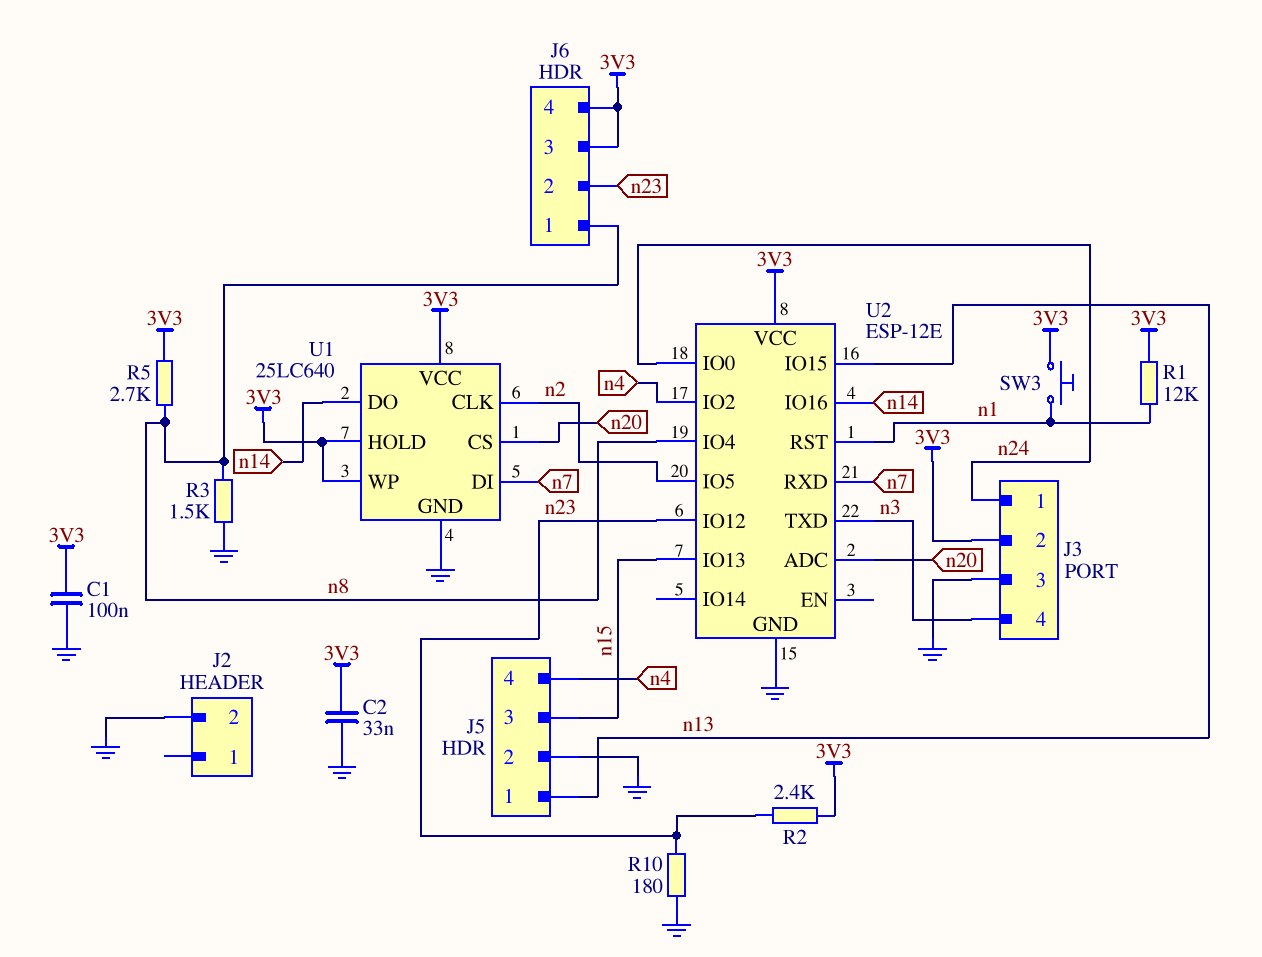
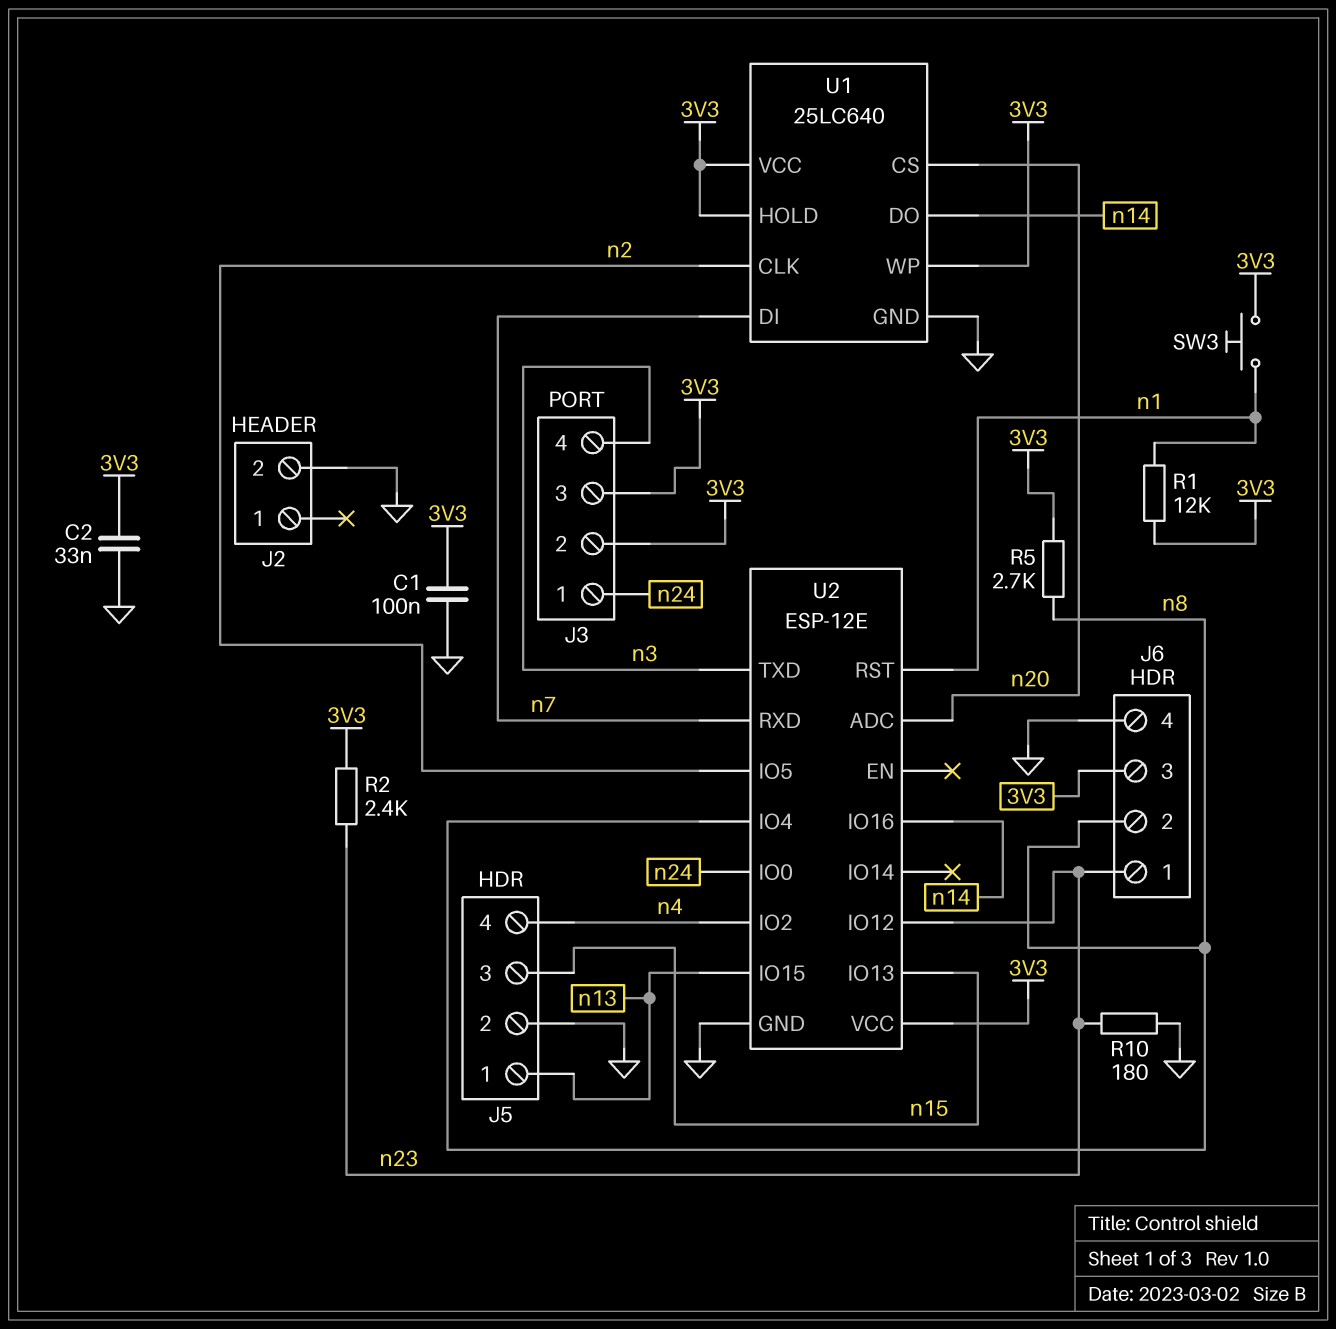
J3 pin 3: GND -> 3V3
J6 pin 1: n8 -> n23
J6 pin 2: n23 -> n8
J6 pin 4: 3V3 -> GND
R3: 1.5k (GND, n8) -> none

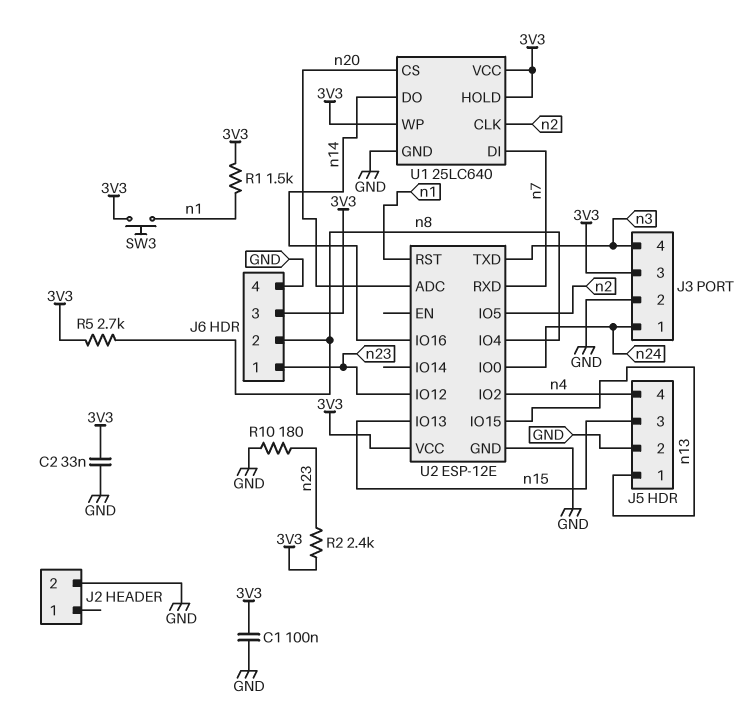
J3 pin 2: 3V3 -> GND
R1: 12k (3V3, n1) -> 1.5k (3V3, n1)

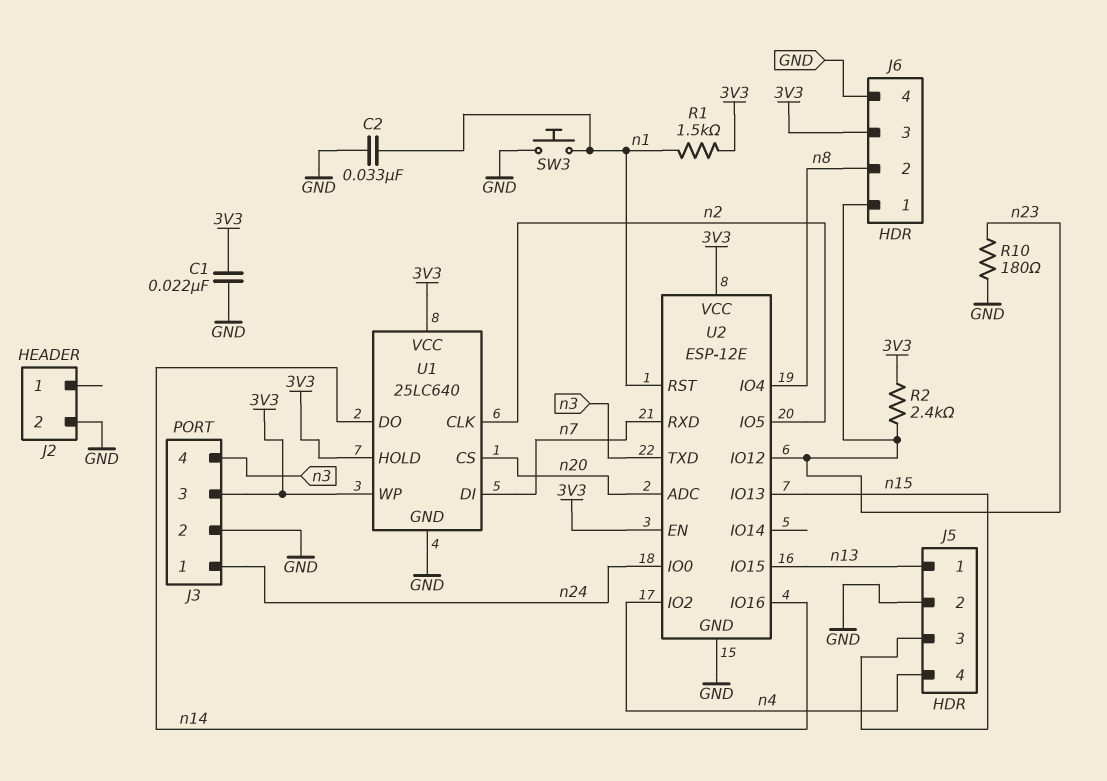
C1: 100nF (3V3, GND) -> 22nF (3V3, GND)
C2: 33nF (3V3, GND) -> 33nF (GND, n1)
R5: 2.7k (3V3, n8) -> none
SW3: button (3V3, n1) -> button (GND, n1)
U2 pin EN: none -> 3V3

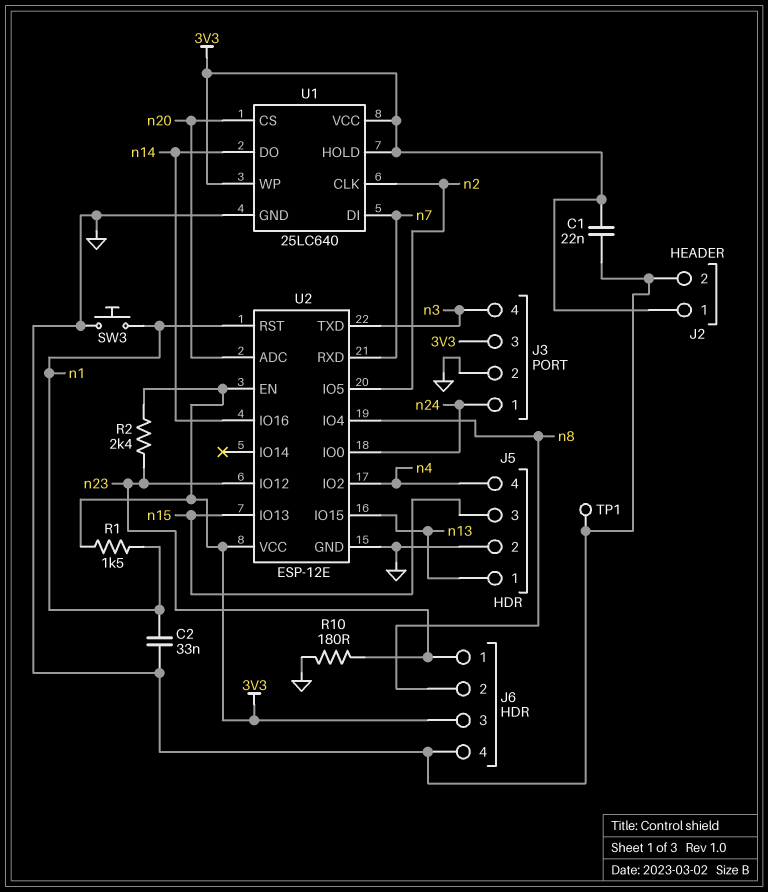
J2 pin 1: none -> 3V3
TP1: none -> test point (GND)

